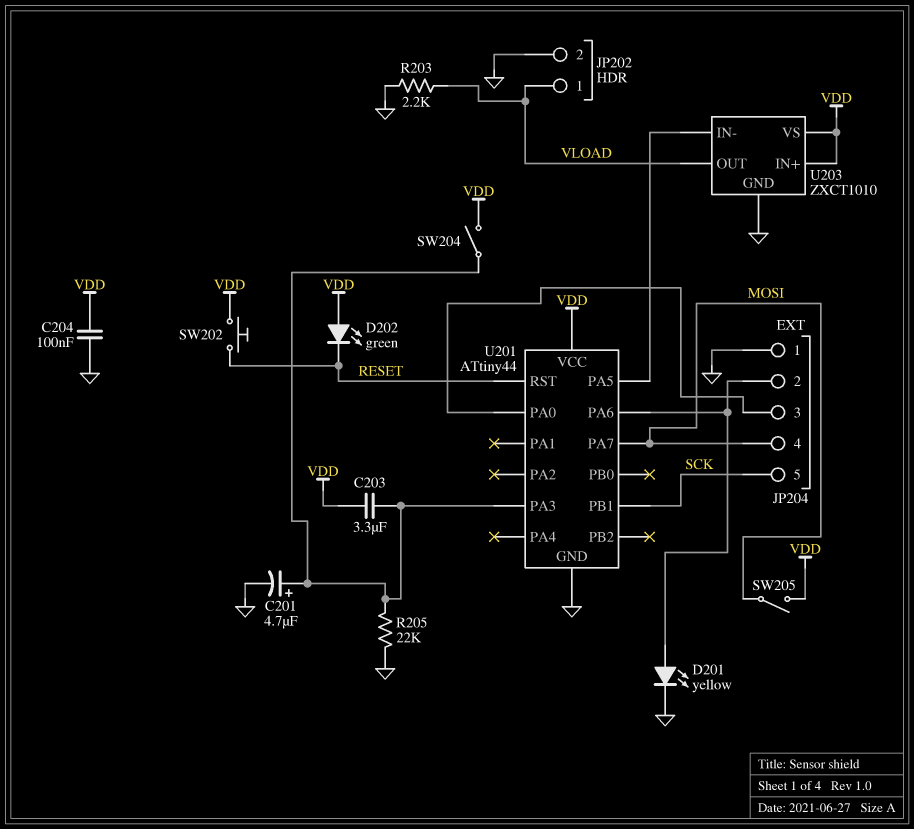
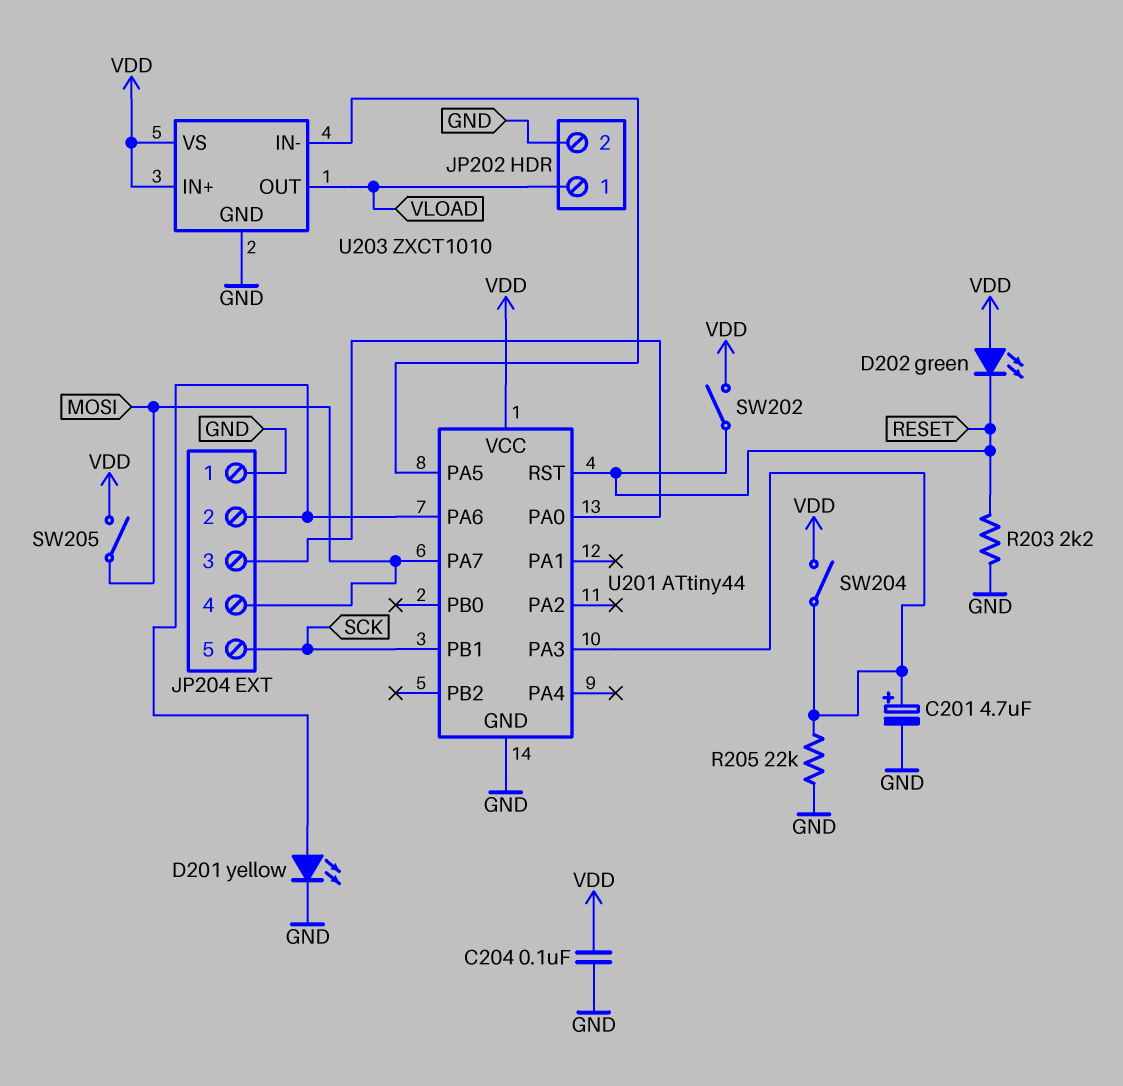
C203: 3.3uF (U201/PA3, VDD) -> none
R203: 2.2k (GND, VLOAD) -> 2.2k (GND, RESET)
SW202: button (RESET, VDD) -> switch (RESET, VDD)

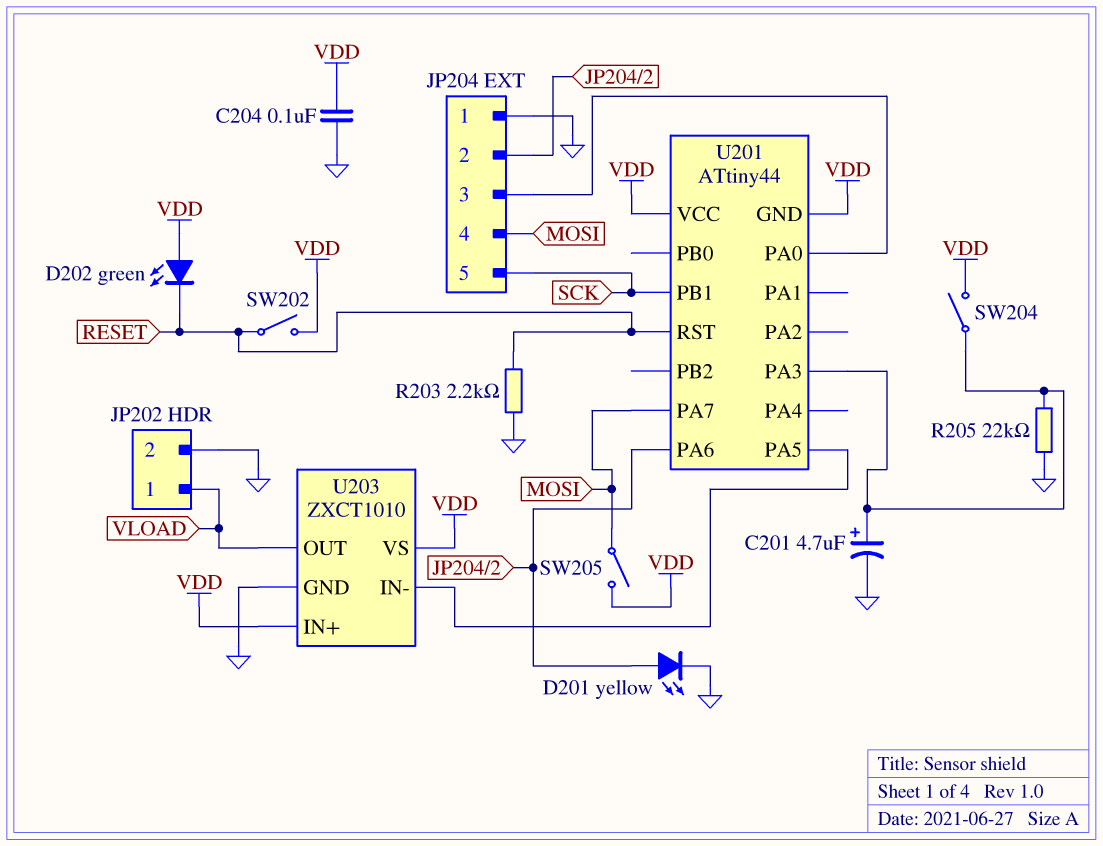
U201 pin GND: GND -> VDD

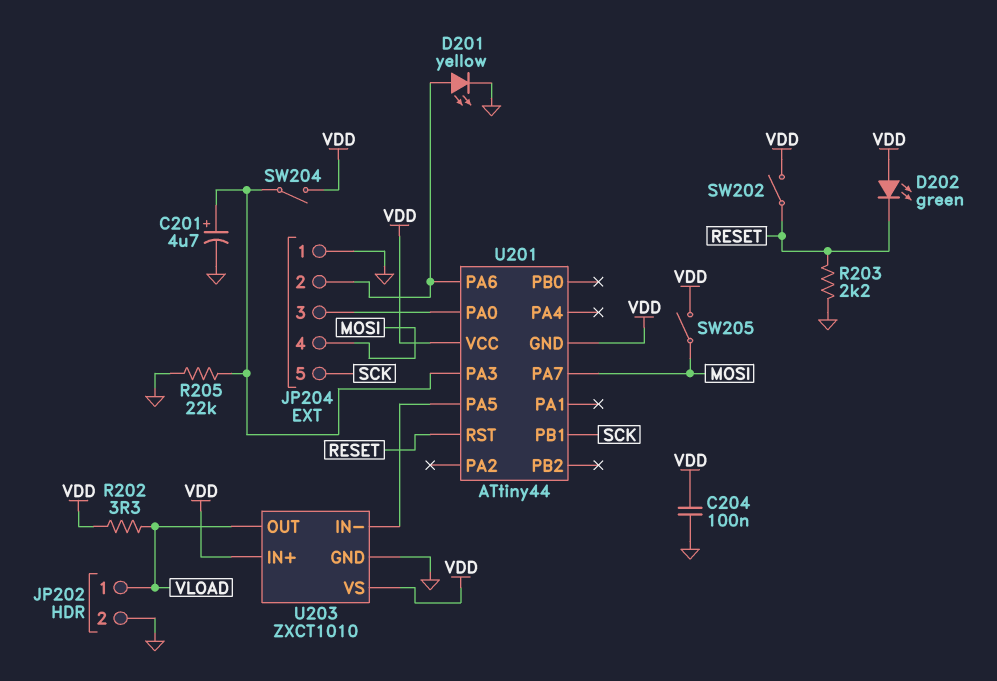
R202: none -> 3.3 (VDD, VLOAD)

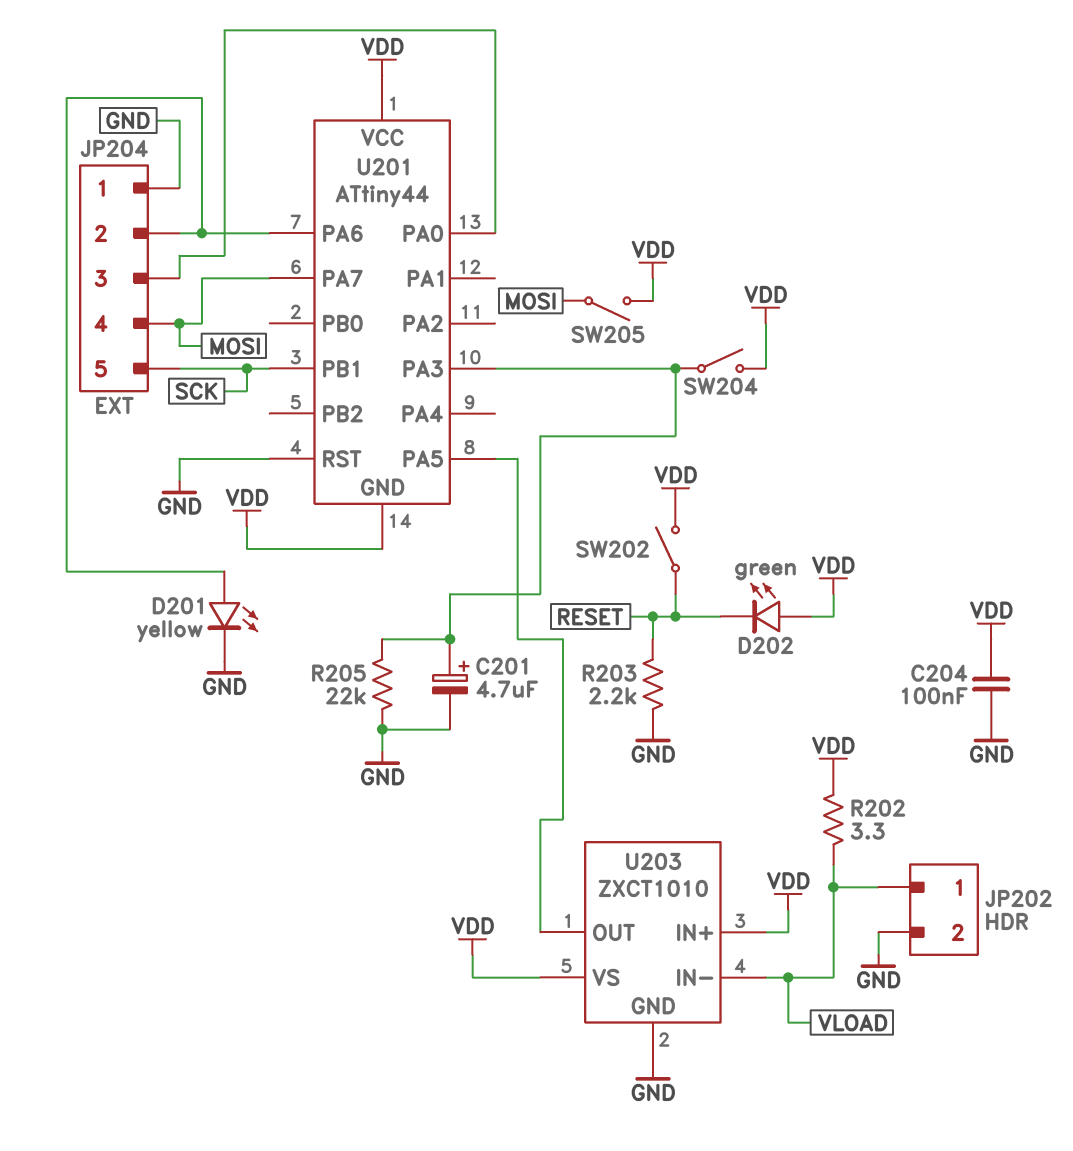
U201 pin RST: RESET -> GND
U203 pin IN-: U201/PA5 -> VLOAD
U203 pin OUT: VLOAD -> U201/PA5

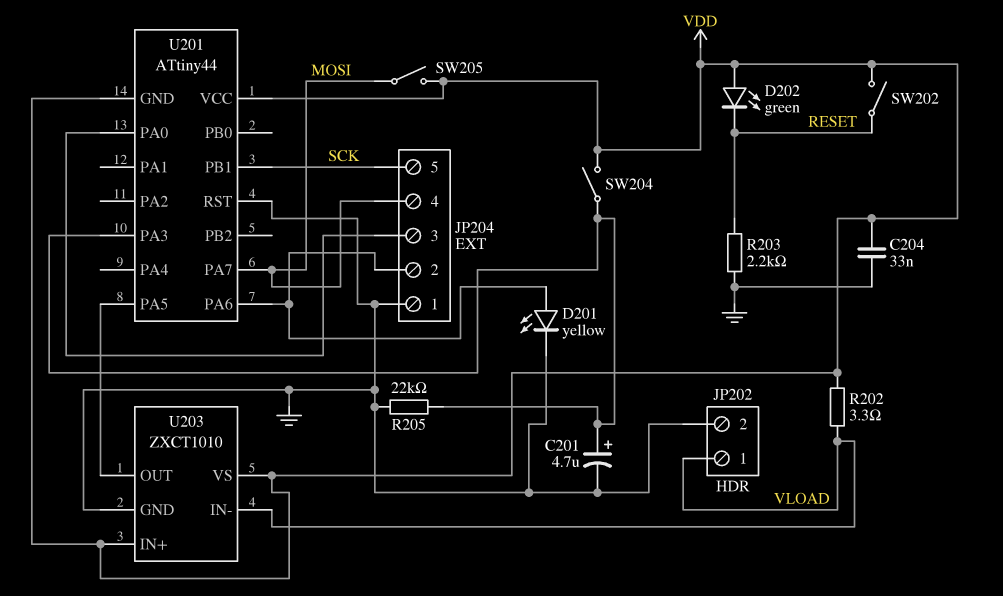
C204: 100nF (GND, VDD) -> 33nF (GND, VDD)

